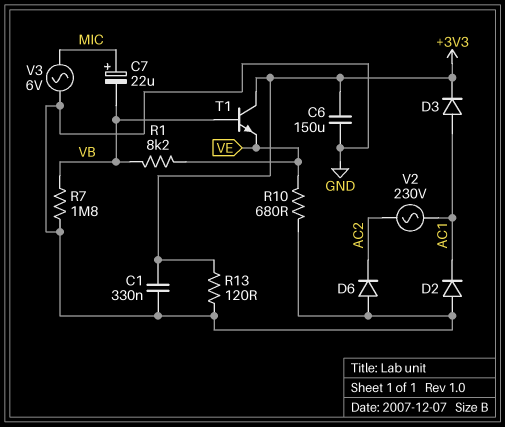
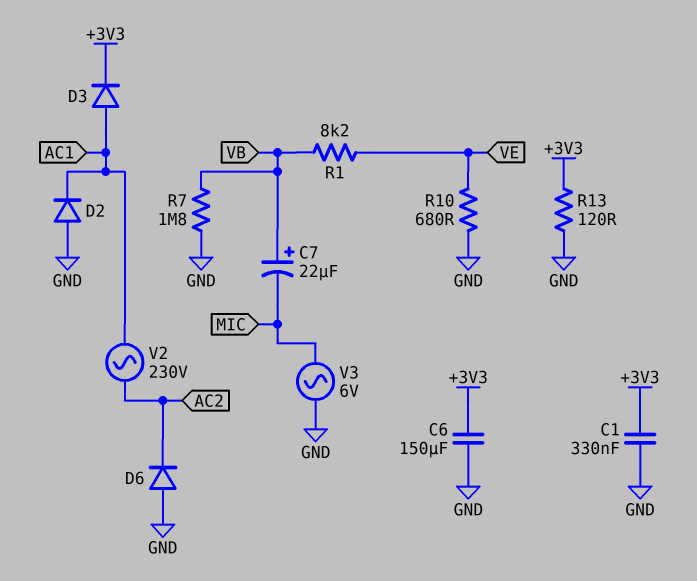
C7: 22uF (plus MIC, minus VB) -> 22uF (plus VB, minus MIC)
T1: NPN (B VB, C +3V3, E VE) -> none

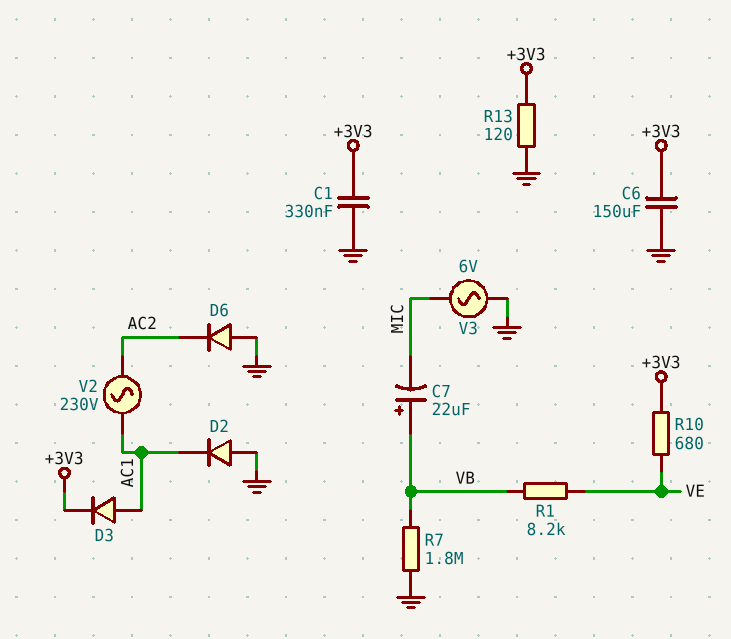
R10: 680 (GND, VE) -> 680 (+3V3, VE)

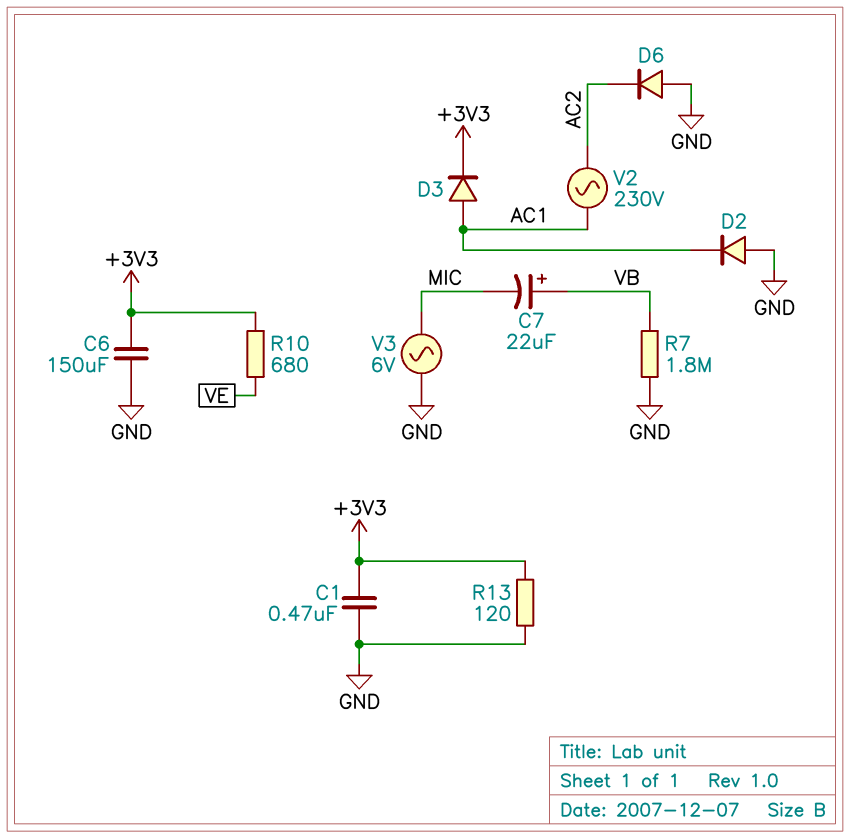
C1: 330nF (+3V3, GND) -> 470nF (+3V3, GND)
R1: 8.2k (VB, VE) -> none

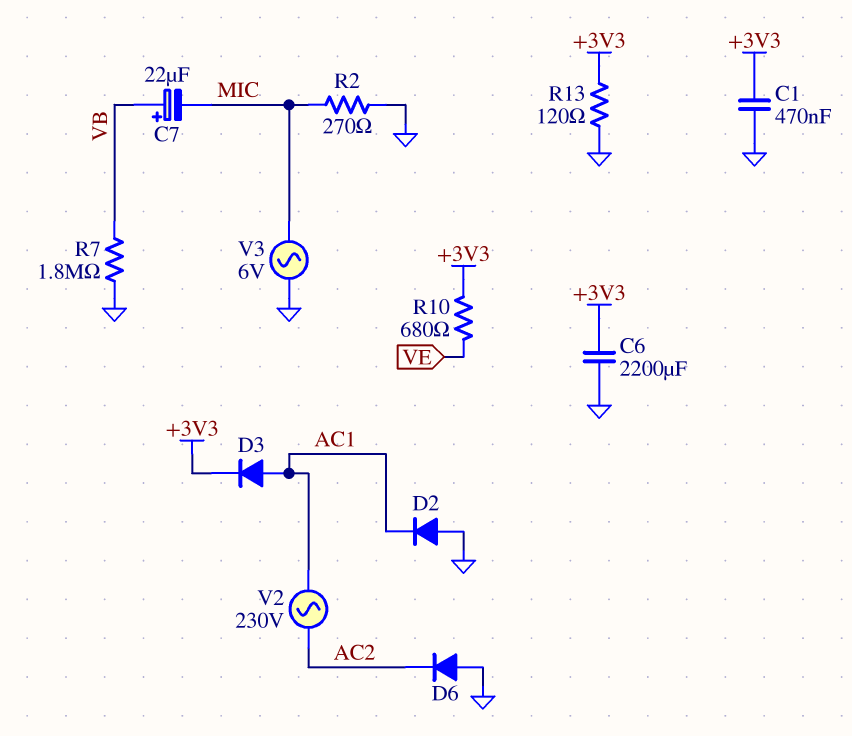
C6: 150uF (+3V3, GND) -> 2200uF (+3V3, GND)
R2: none -> 270 (GND, MIC)

